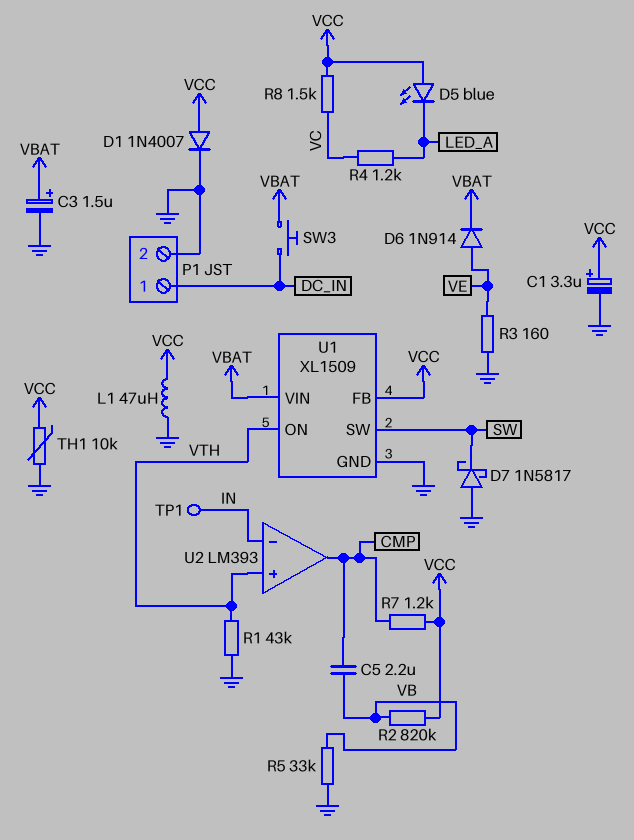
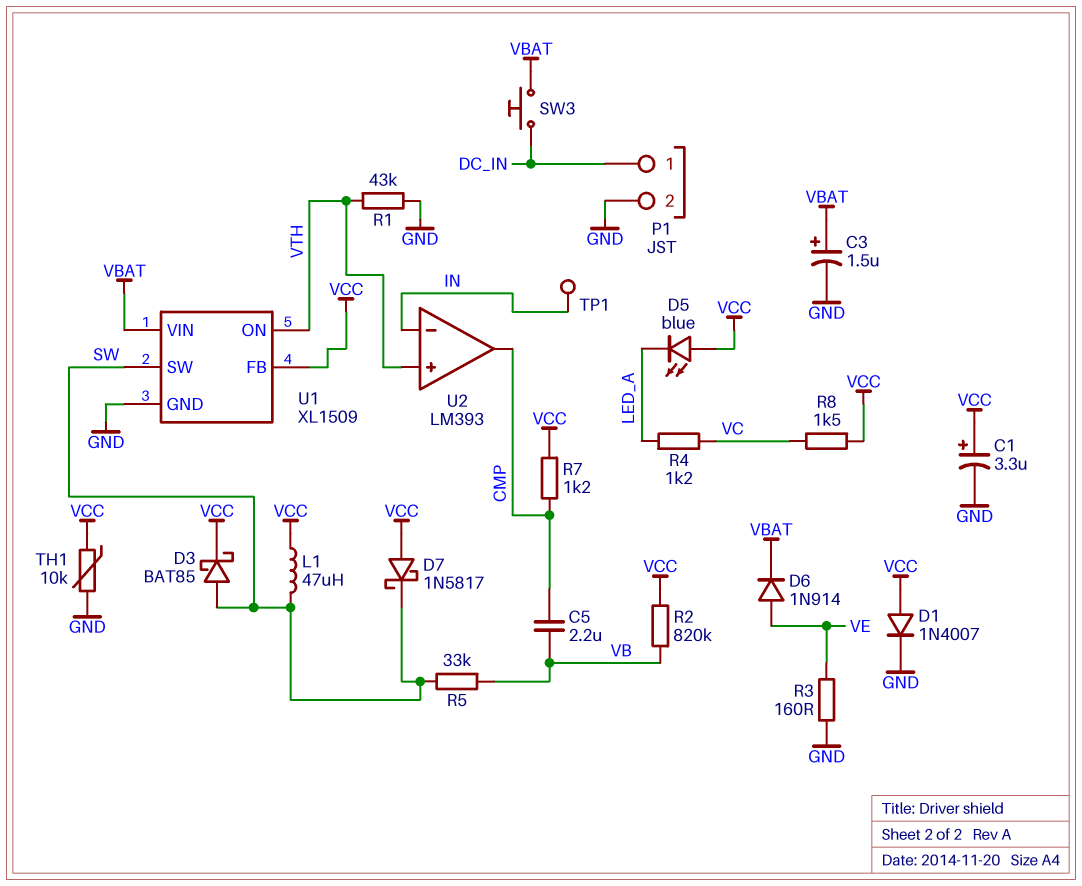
D3: none -> schottky BAT85 (A SW, K VCC)
D7: schottky 1N5817 (A GND, K SW) -> schottky 1N5817 (A VCC, K SW)
L1: 47uH (GND, VCC) -> 47uH (SW, VCC)
R5: 33k (GND, VB) -> 33k (SW, VB)

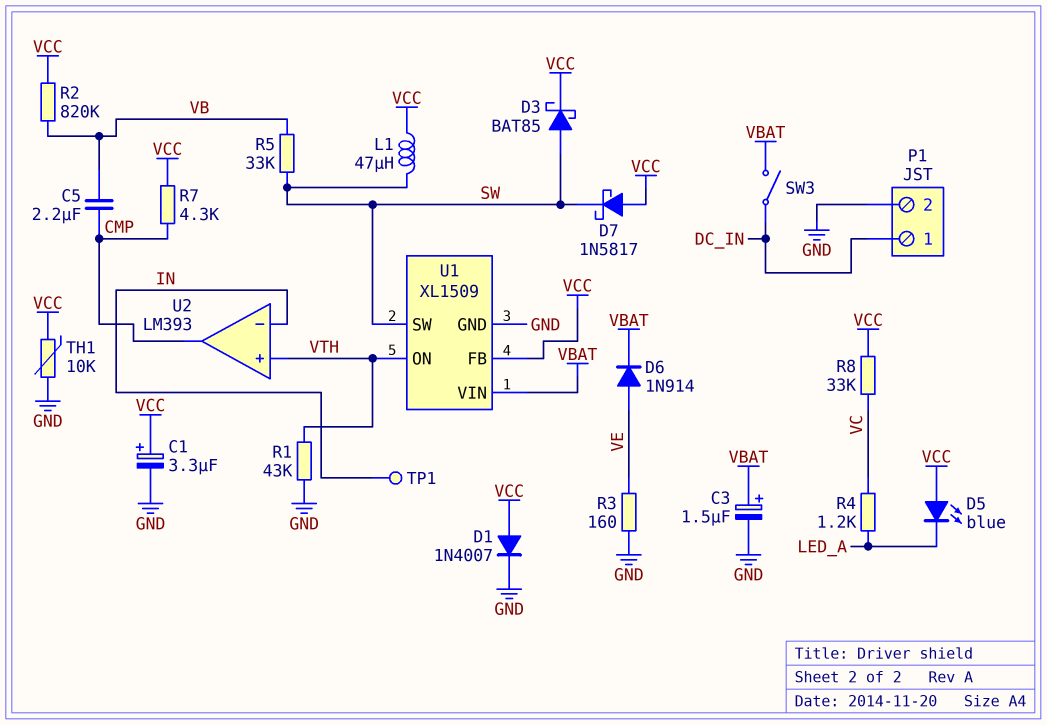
R7: 1.2k (CMP, VCC) -> 4.3k (CMP, VCC)
R8: 1.5k (VC, VCC) -> 33k (VC, VCC)
SW3: button (DC_IN, VBAT) -> switch (DC_IN, VBAT)

